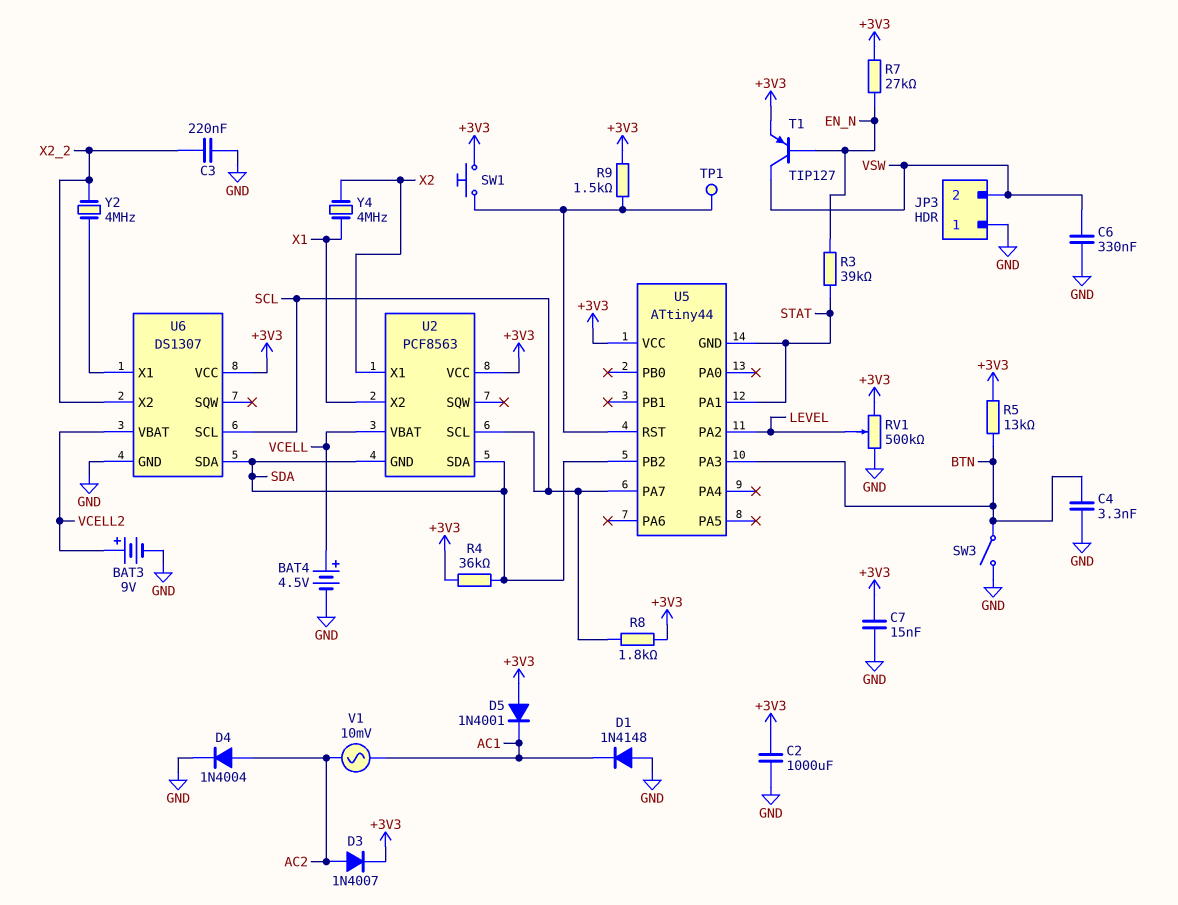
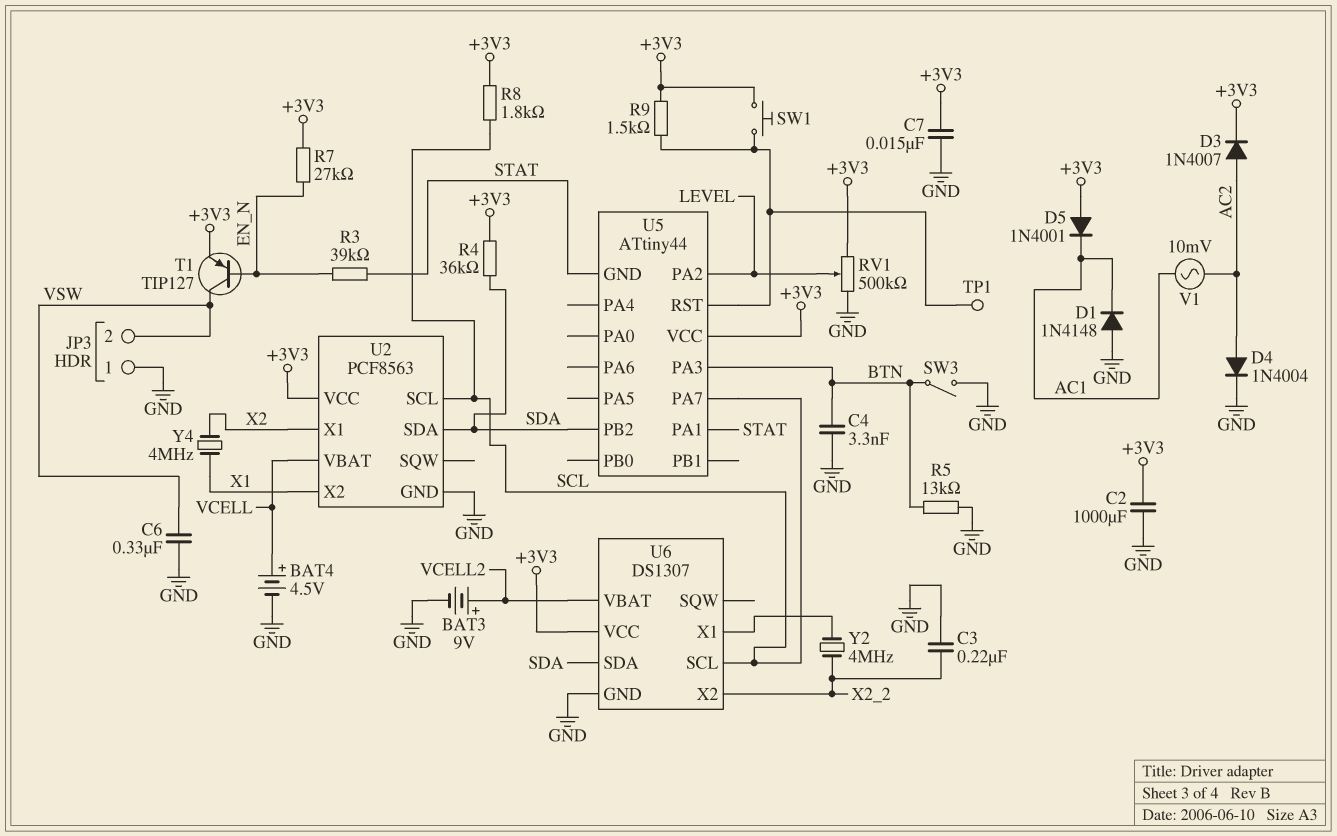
R5: 13k (+3V3, BTN) -> 13k (BTN, GND)
U2 pin GND: SDA -> GND

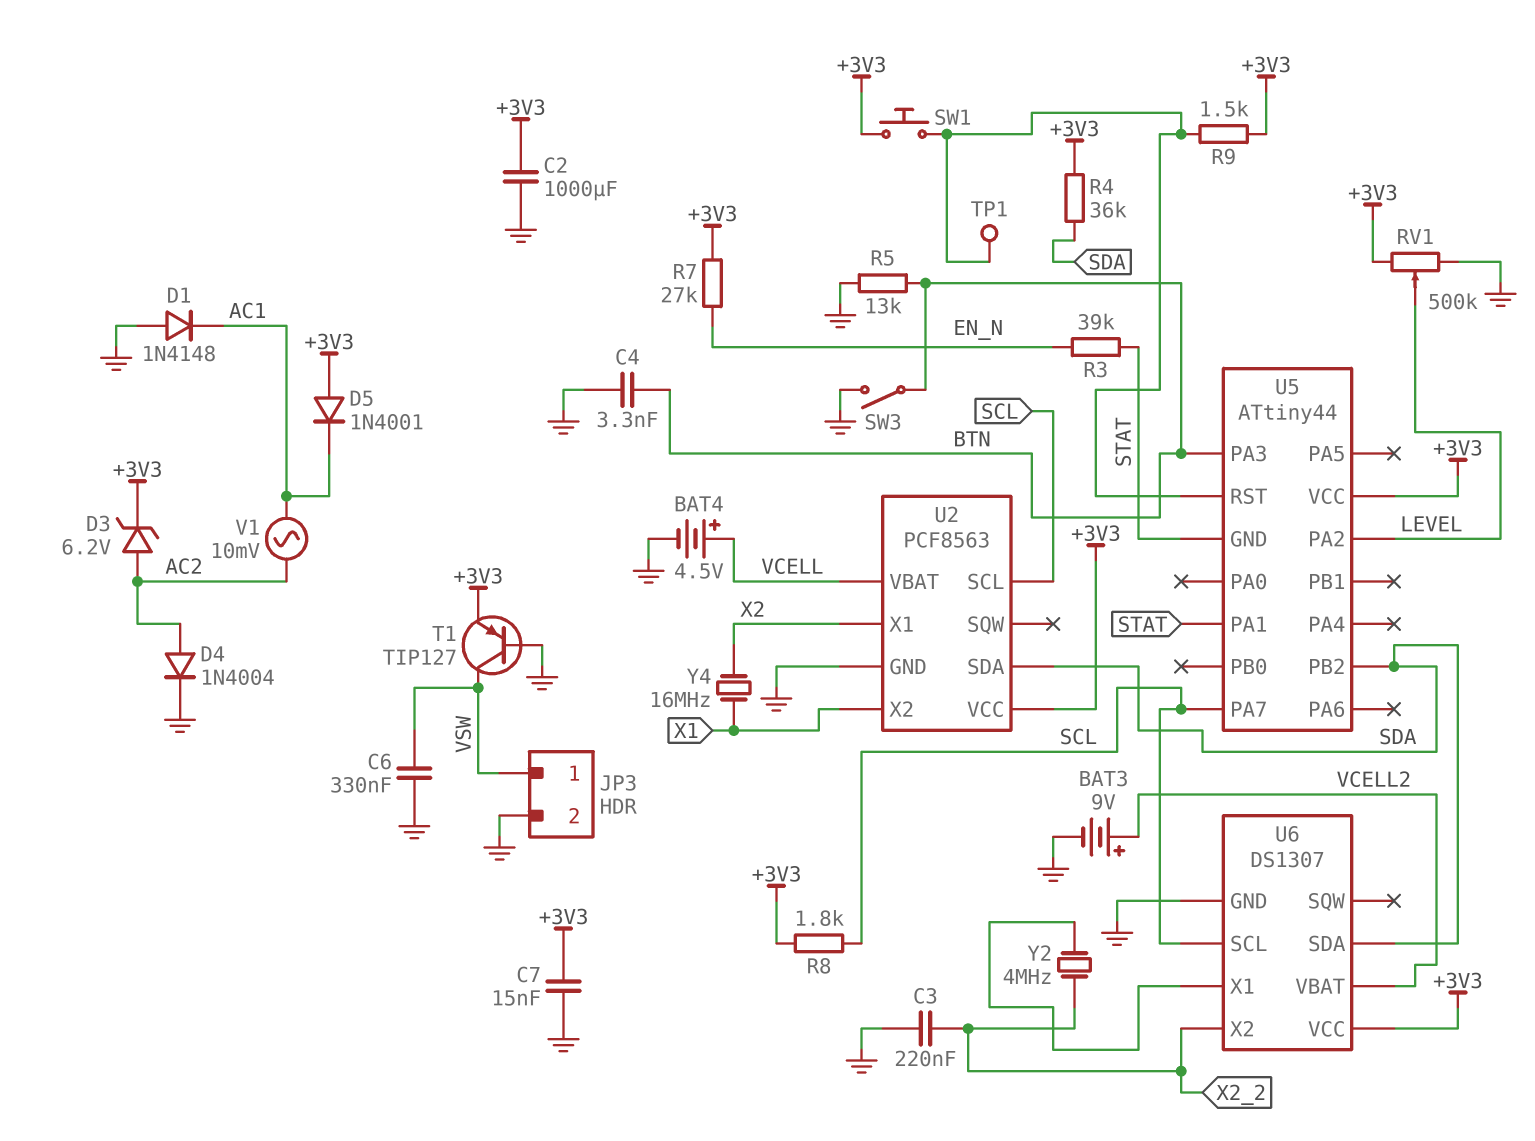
D3: diode 1N4007 (A AC2, K +3V3) -> zener 6.2V (A AC2, K +3V3)
JP3 pin 1: GND -> VSW
JP3 pin 2: VSW -> GND
T1: PNP TIP127 (B EN_N, C VSW, E +3V3) -> PNP TIP127 (B GND, C VSW, E +3V3)
Y4: 4MHz (X1, X2) -> 16MHz (X1, X2)

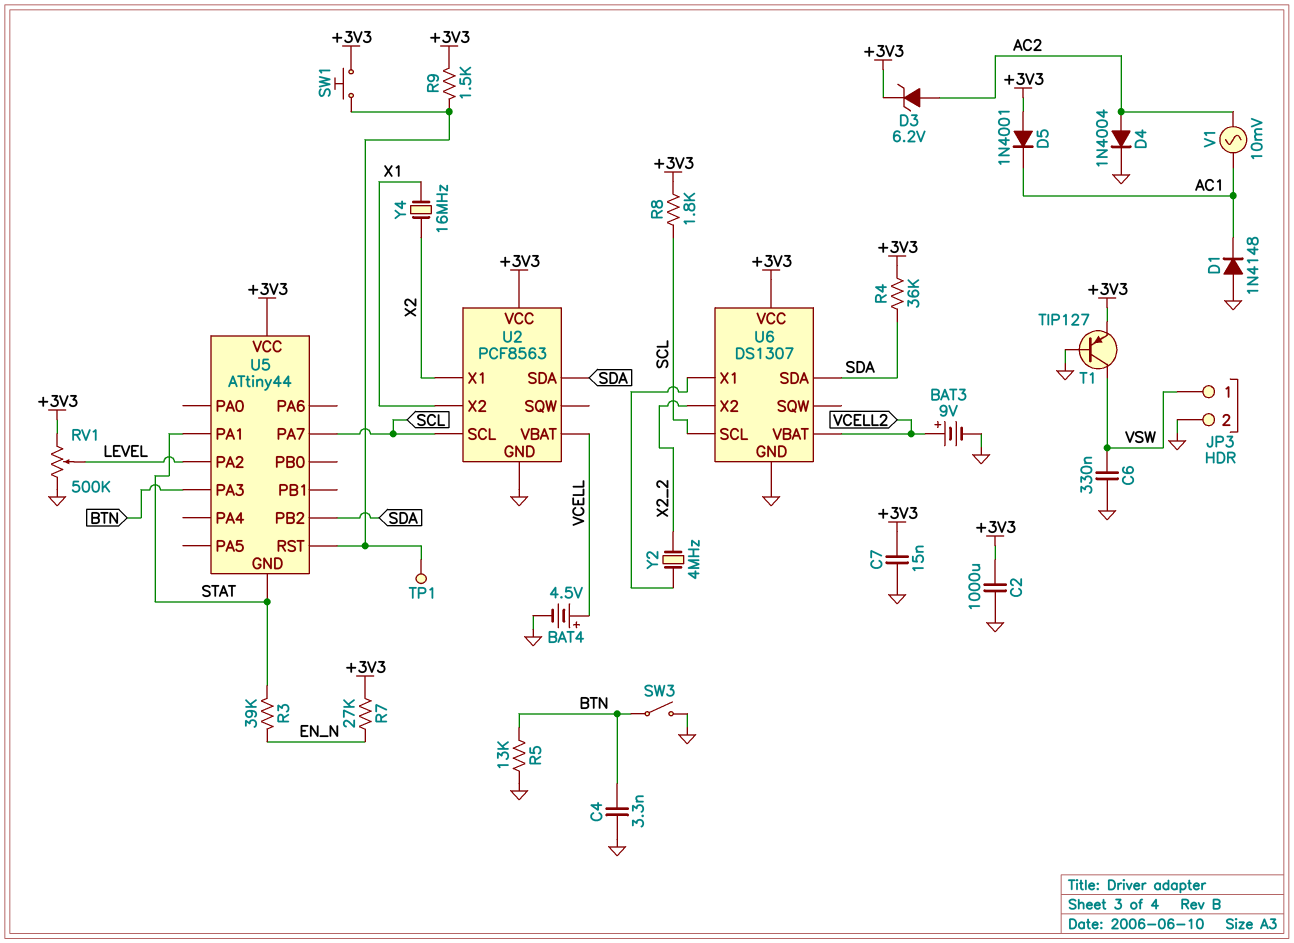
C3: 220nF (GND, X2_2) -> none

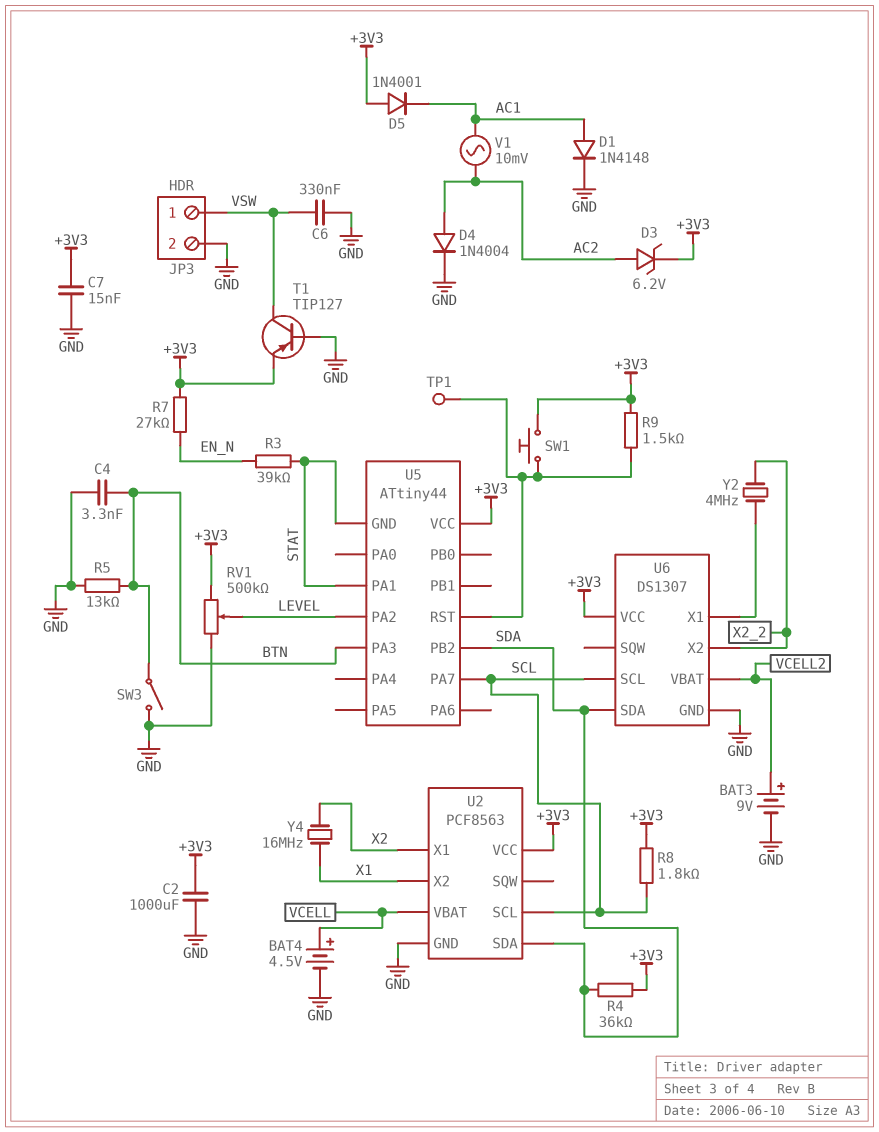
D1: diode 1N4148 (A GND, K AC1) -> diode 1N4148 (A AC1, K GND)

